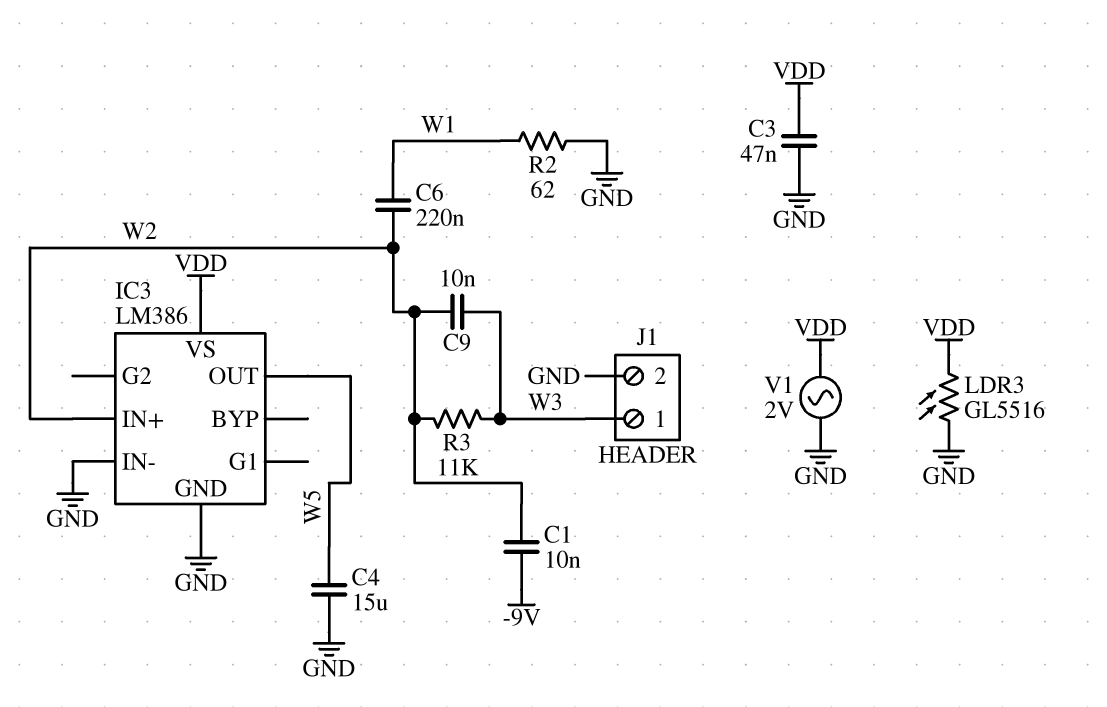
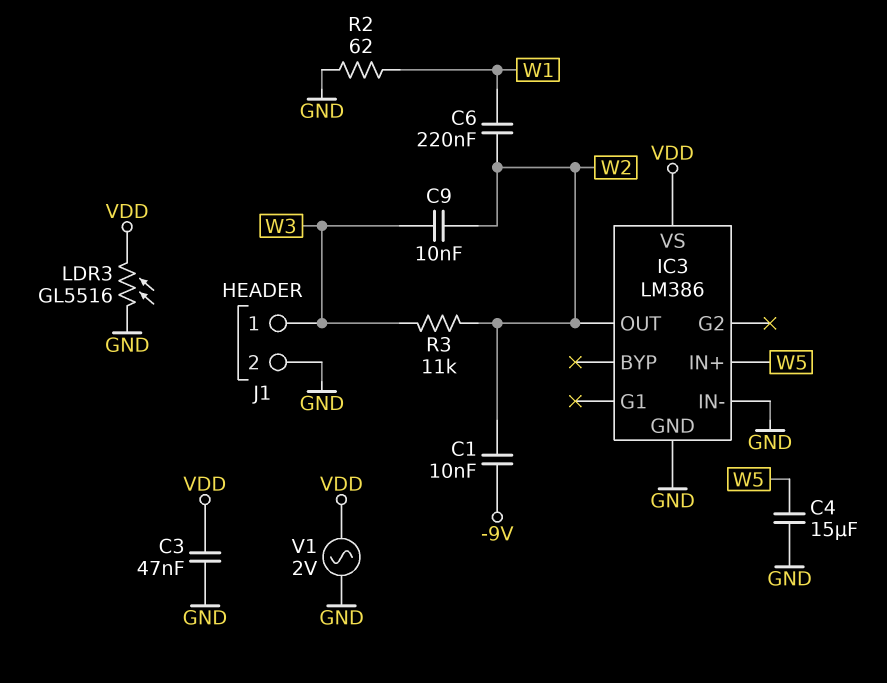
IC3 pin IN+: W2 -> W5
IC3 pin OUT: W5 -> W2

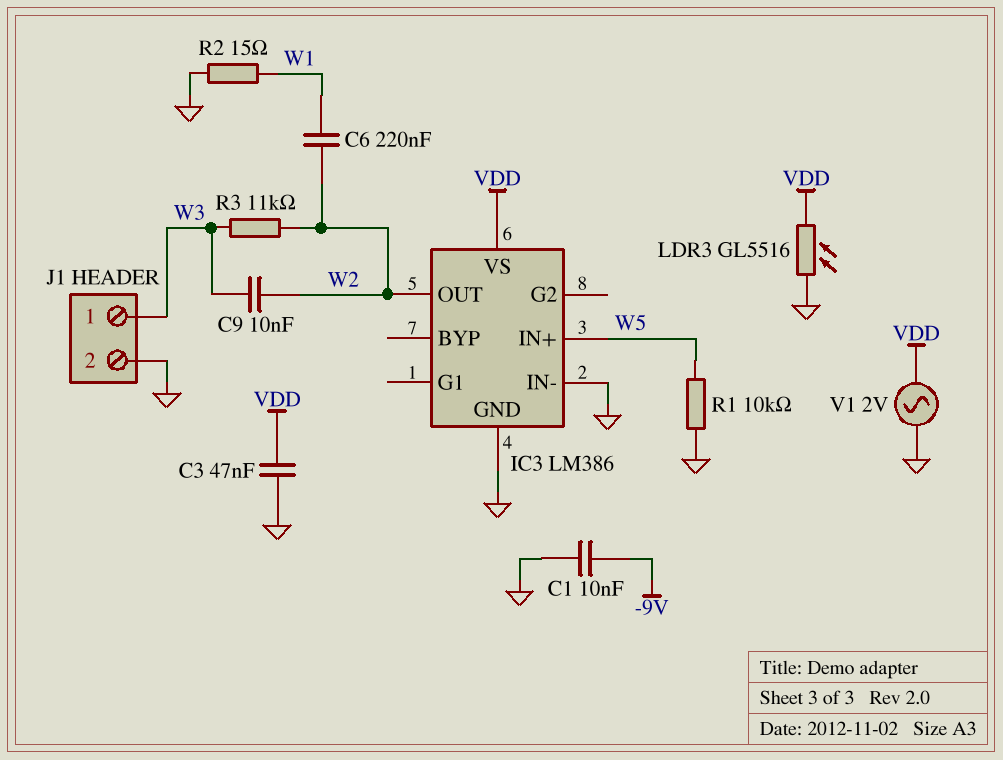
C1: 10nF (-9V, W2) -> 10nF (-9V, GND)
C4: 15uF (GND, W5) -> none
R1: none -> 10k (GND, W5)
R2: 62 (GND, W1) -> 15 (GND, W1)

